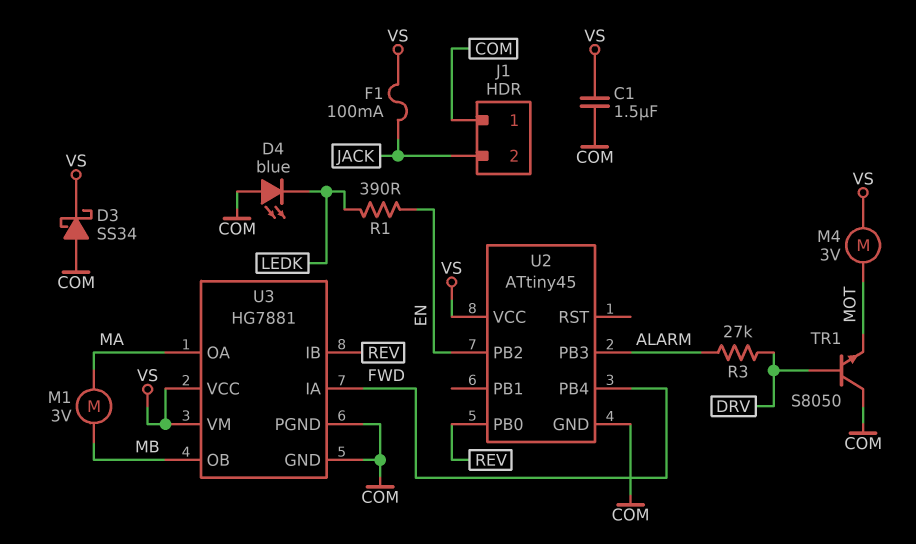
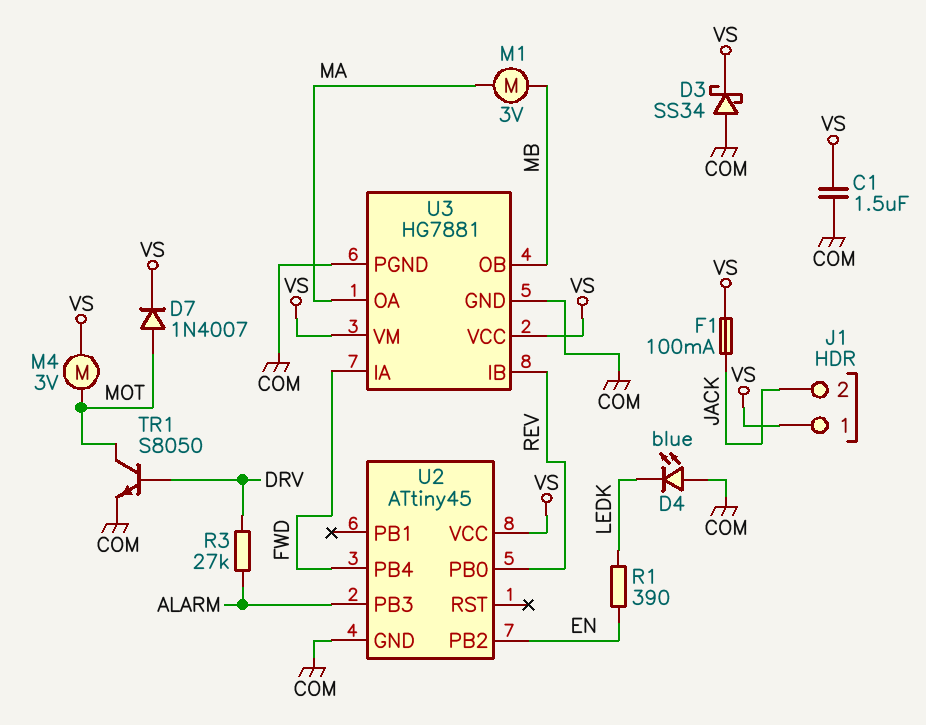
D7: none -> diode 1N4007 (A MOT, K VS)
J1 pin 1: COM -> VS
TR1: NPN S8050 (B DRV, C COM, E MOT) -> NPN S8050 (B DRV, C MOT, E COM)

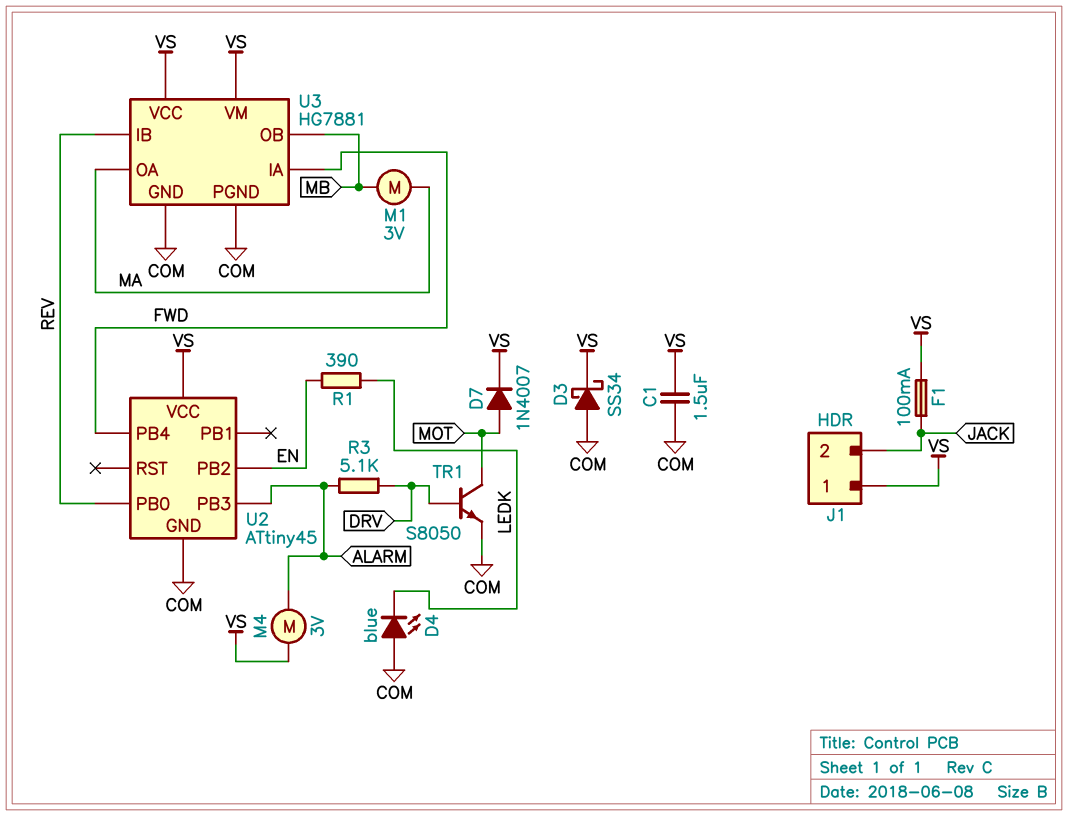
M4: motor 3V (MOT, VS) -> motor 3V (ALARM, VS)
R3: 27k (ALARM, DRV) -> 5.1k (ALARM, DRV)

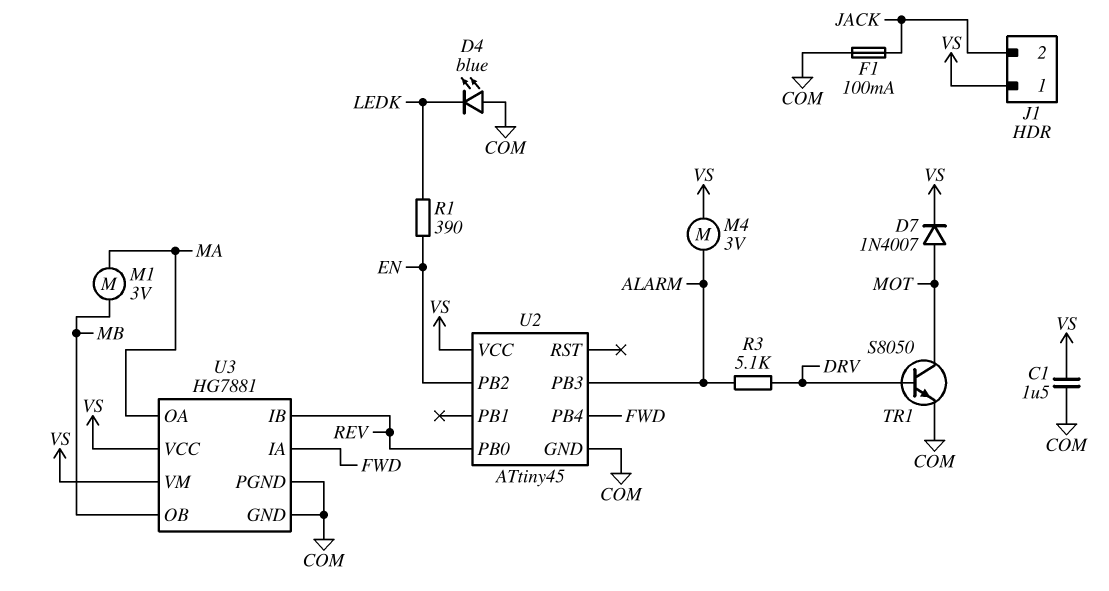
D3: schottky SS34 (A COM, K VS) -> none
F1: 100mA (JACK, VS) -> 100mA (COM, JACK)

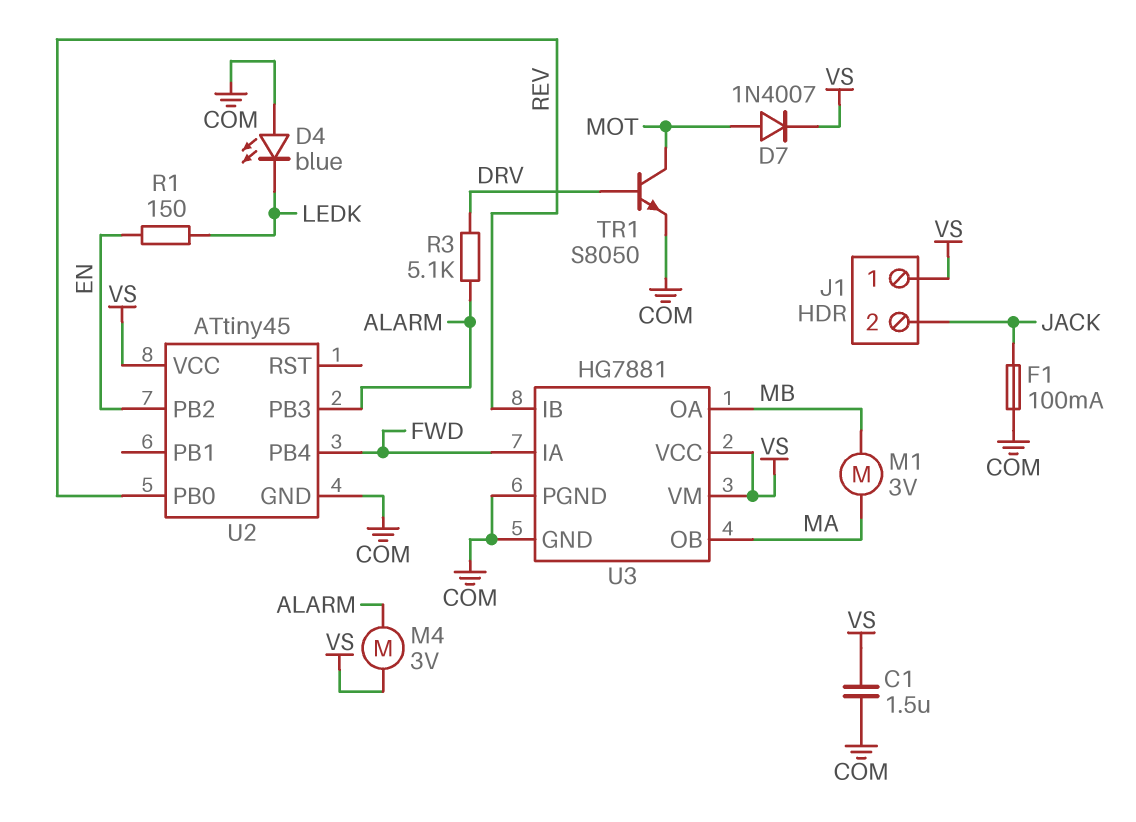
R1: 390 (EN, LEDK) -> 150 (EN, LEDK)
U3 pin OA: MA -> MB
U3 pin OB: MB -> MA

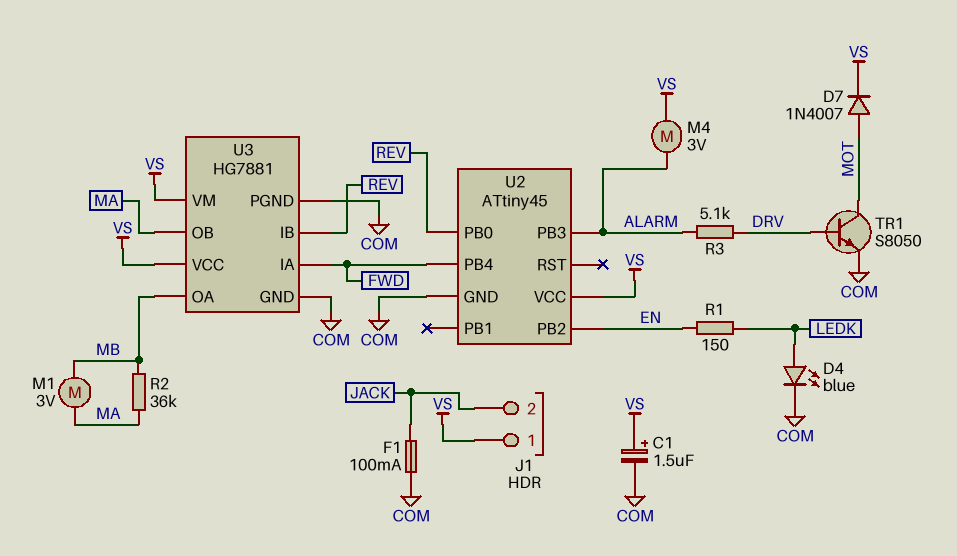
C1: 1.5uF (COM, VS) -> 1.5uF (plus VS, minus COM)
D4: LED blue (A COM, K LEDK) -> LED blue (A LEDK, K COM)
R2: none -> 36k (MA, MB)

